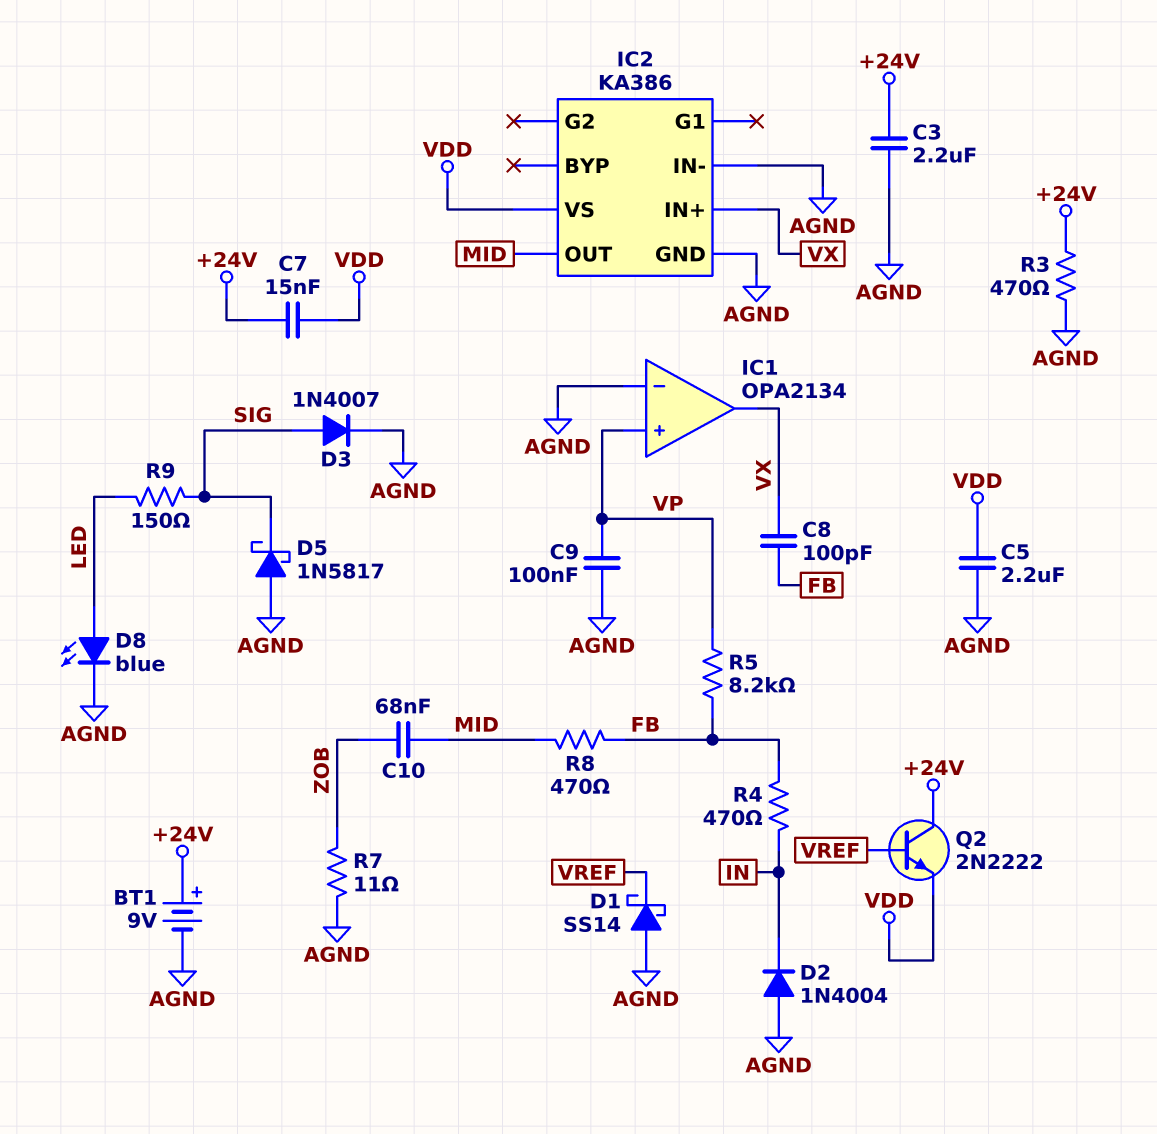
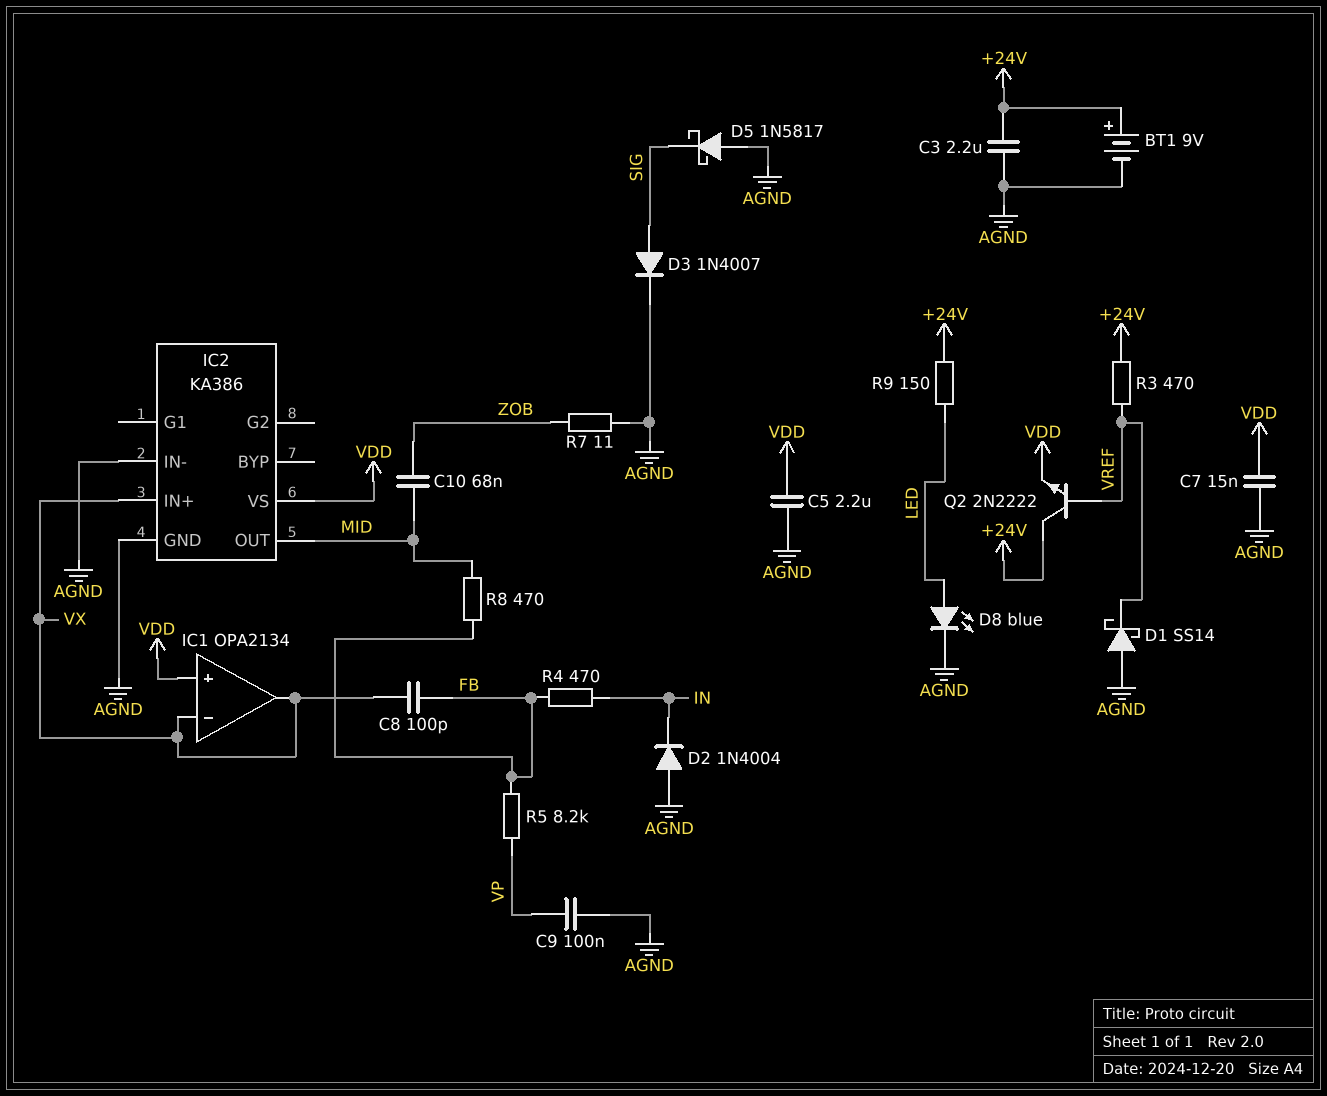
C7: 15nF (+24V, VDD) -> 15nF (AGND, VDD)
IC1 pin in+: VP -> VDD
IC1 pin in-: AGND -> VX
R3: 470 (+24V, AGND) -> 470 (+24V, VREF)
R9: 150 (LED, SIG) -> 150 (+24V, LED)

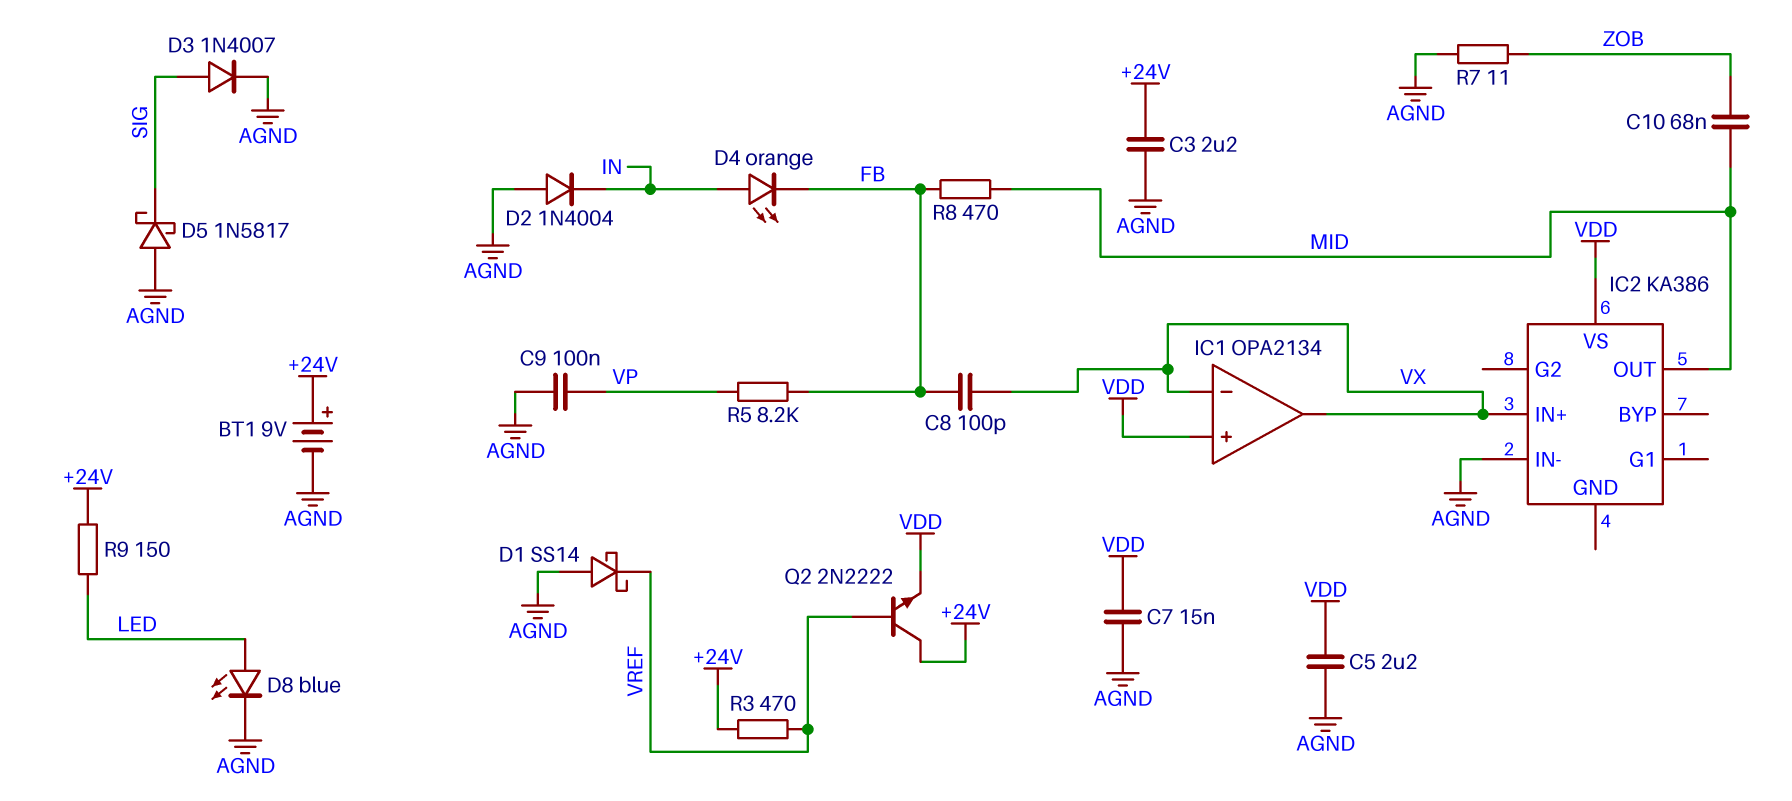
D4: none -> LED orange (A IN, K FB)
IC2 pin GND: AGND -> none
R4: 470 (FB, IN) -> none

